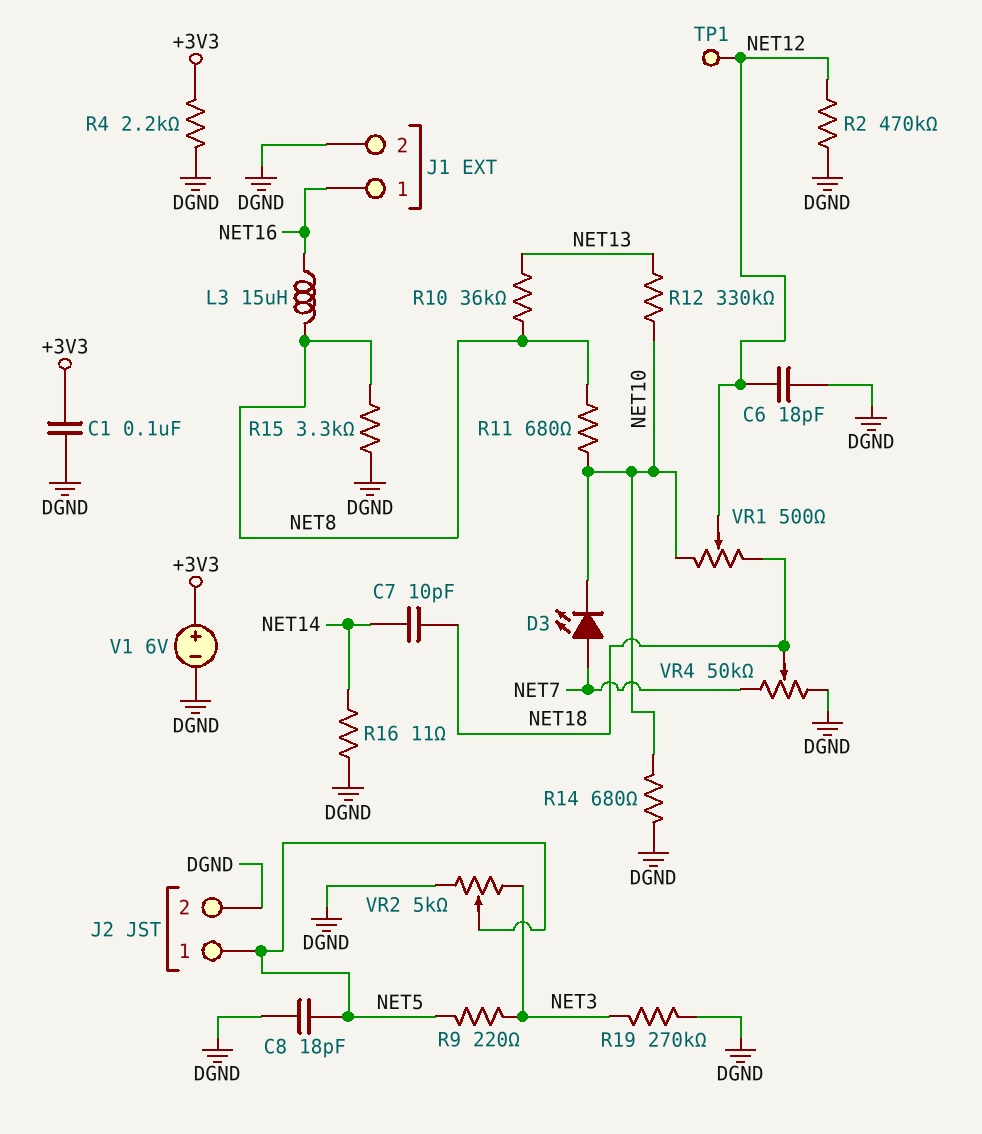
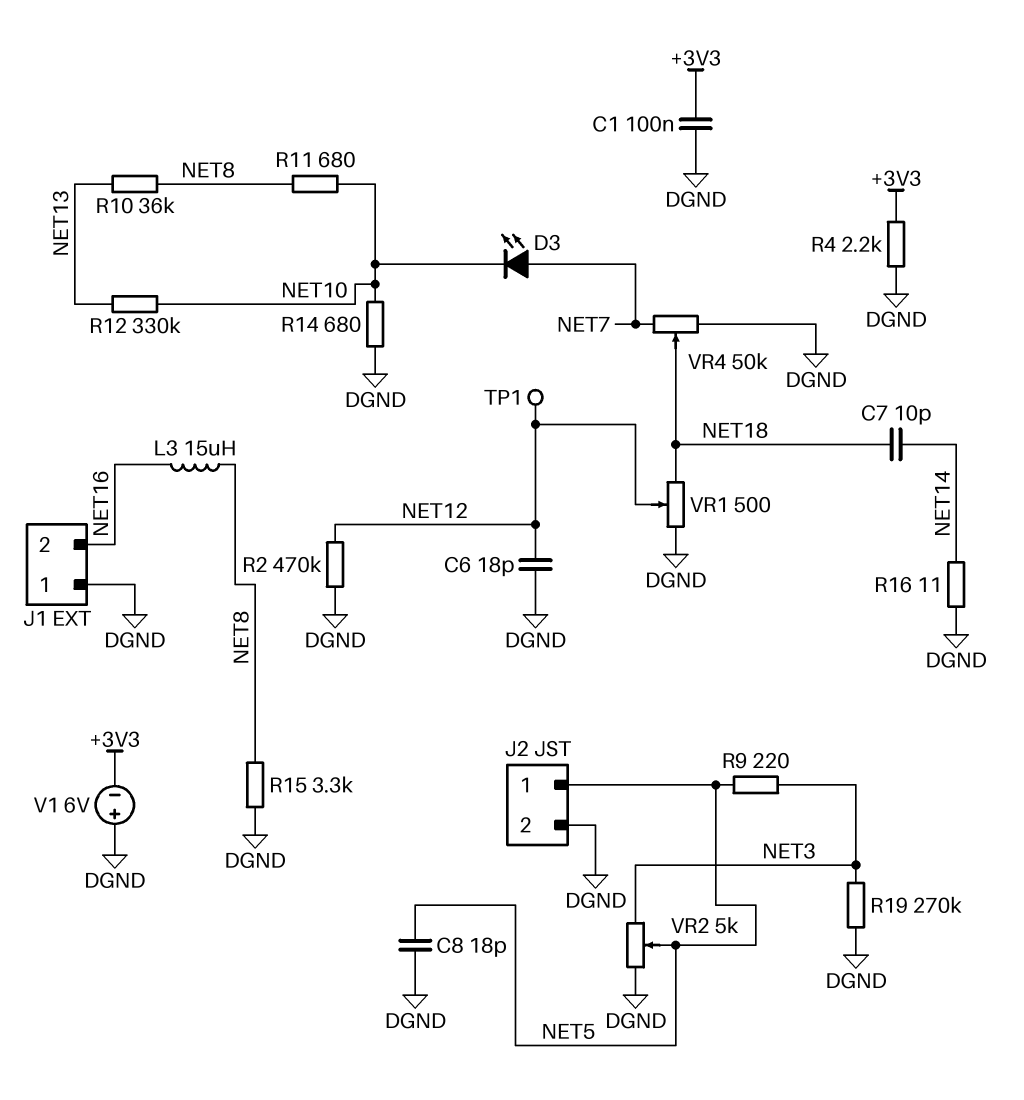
J1 pin 1: NET16 -> DGND
J1 pin 2: DGND -> NET16
V1: 6V (plus +3V3, minus DGND) -> 6V (plus DGND, minus +3V3)
VR1: 500 (NET10, NET18, wiper NET12) -> 500 (DGND, NET18, wiper NET12)

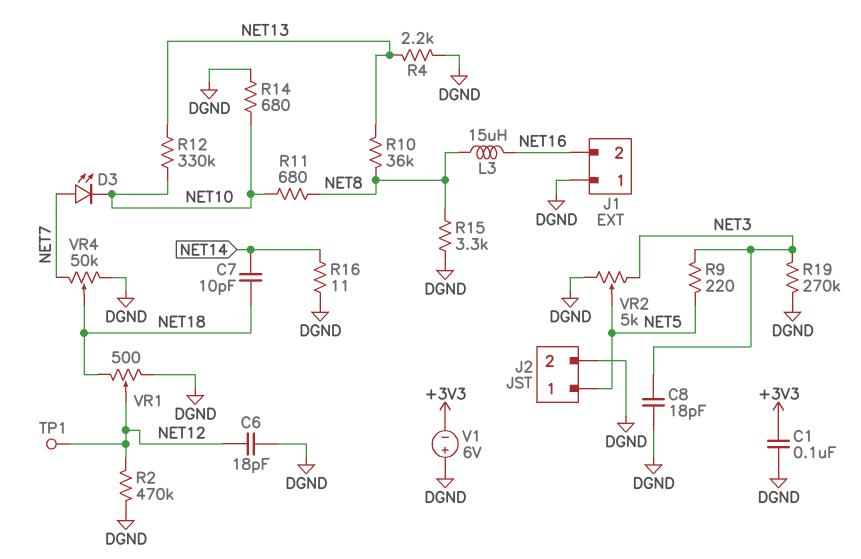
C8: 18pF (DGND, NET5) -> 18pF (DGND, NET3)
R4: 2.2k (+3V3, DGND) -> 2.2k (DGND, NET13)

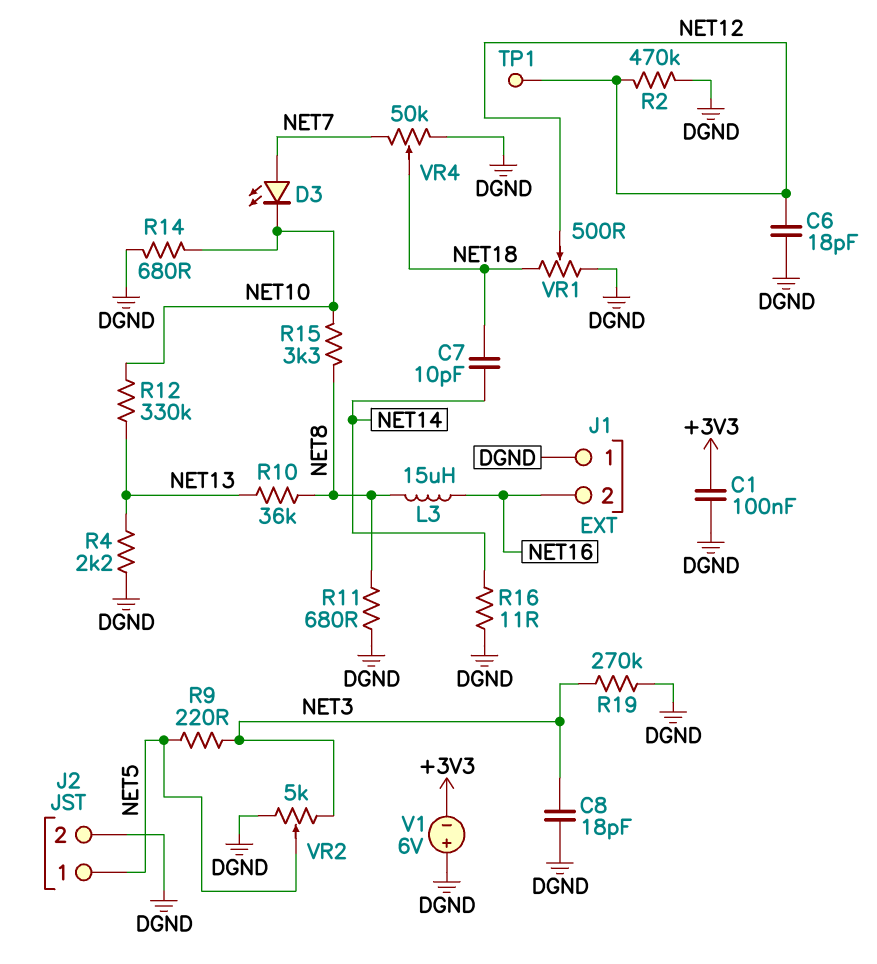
R11: 680 (NET8, NET10) -> 680 (DGND, NET8)
R15: 3.3k (DGND, NET8) -> 3.3k (NET8, NET10)

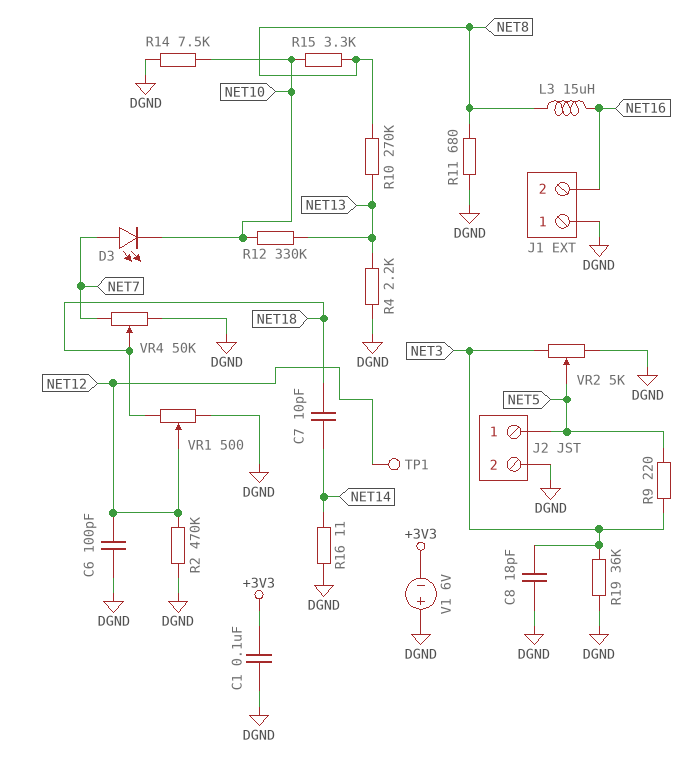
C6: 18pF (DGND, NET12) -> 100pF (DGND, NET12)
R10: 36k (NET8, NET13) -> 270k (NET8, NET13)
R14: 680 (DGND, NET10) -> 7.5k (DGND, NET10)
R19: 270k (DGND, NET3) -> 36k (DGND, NET3)

